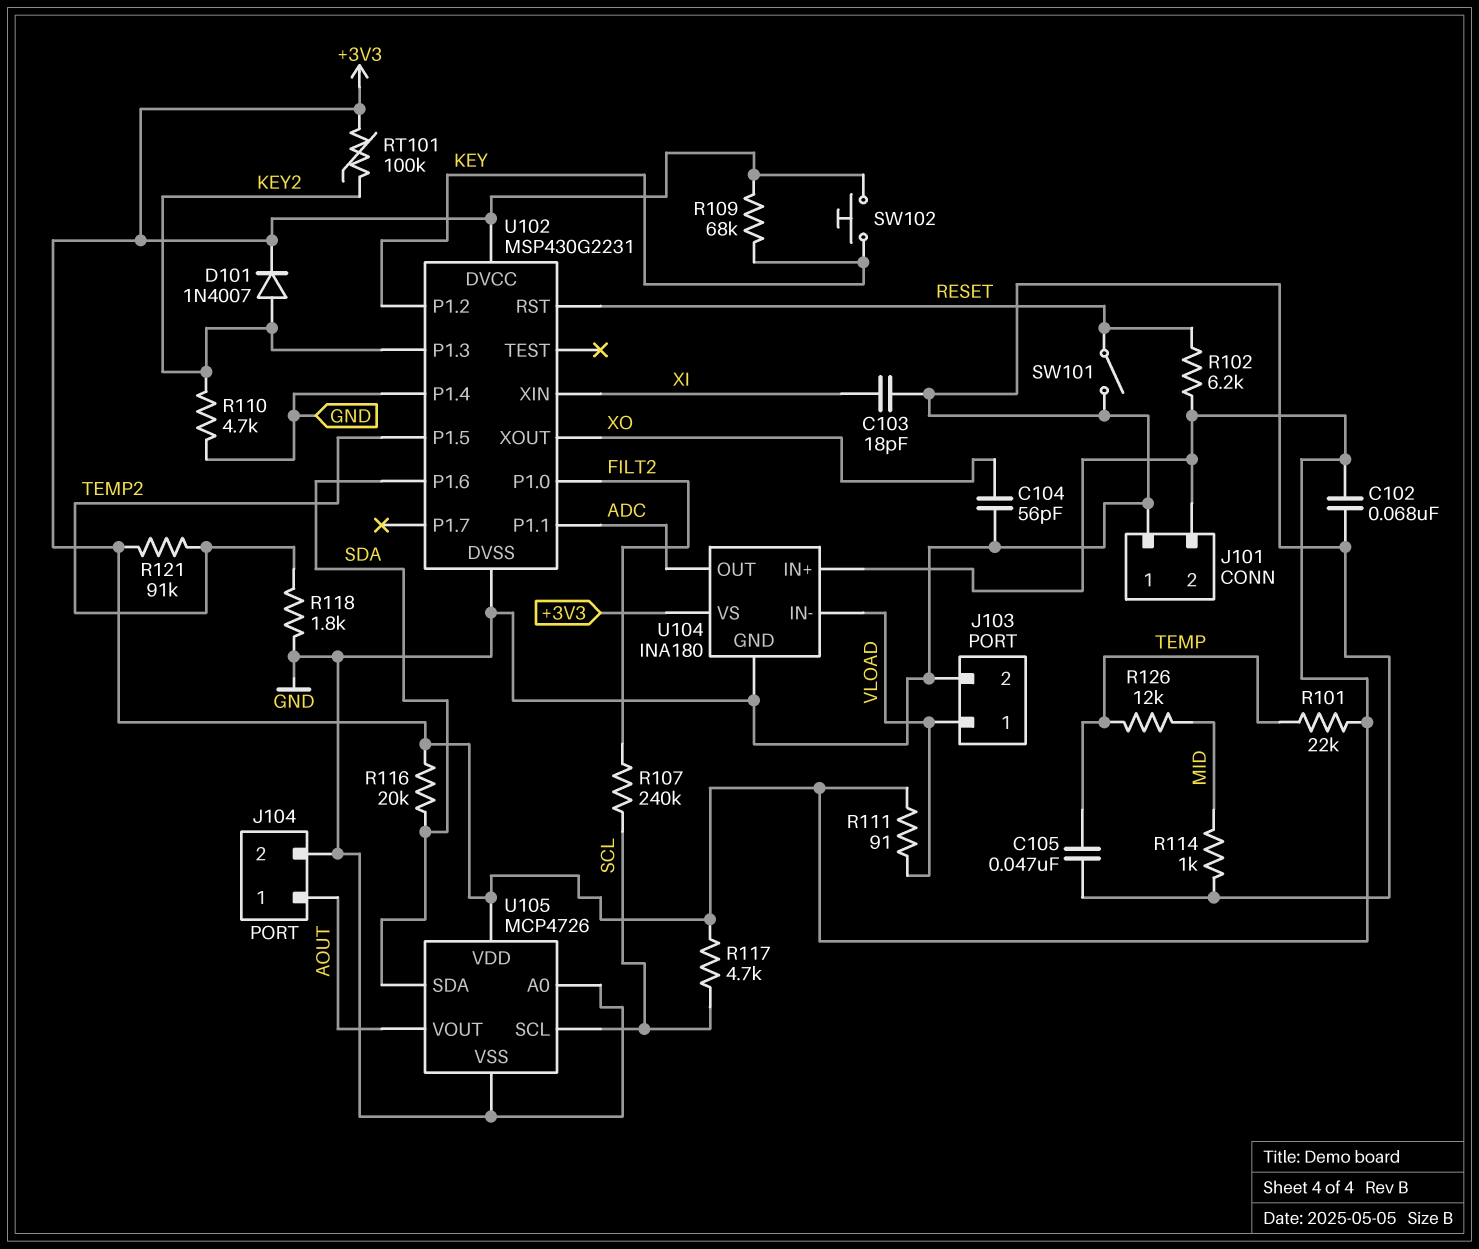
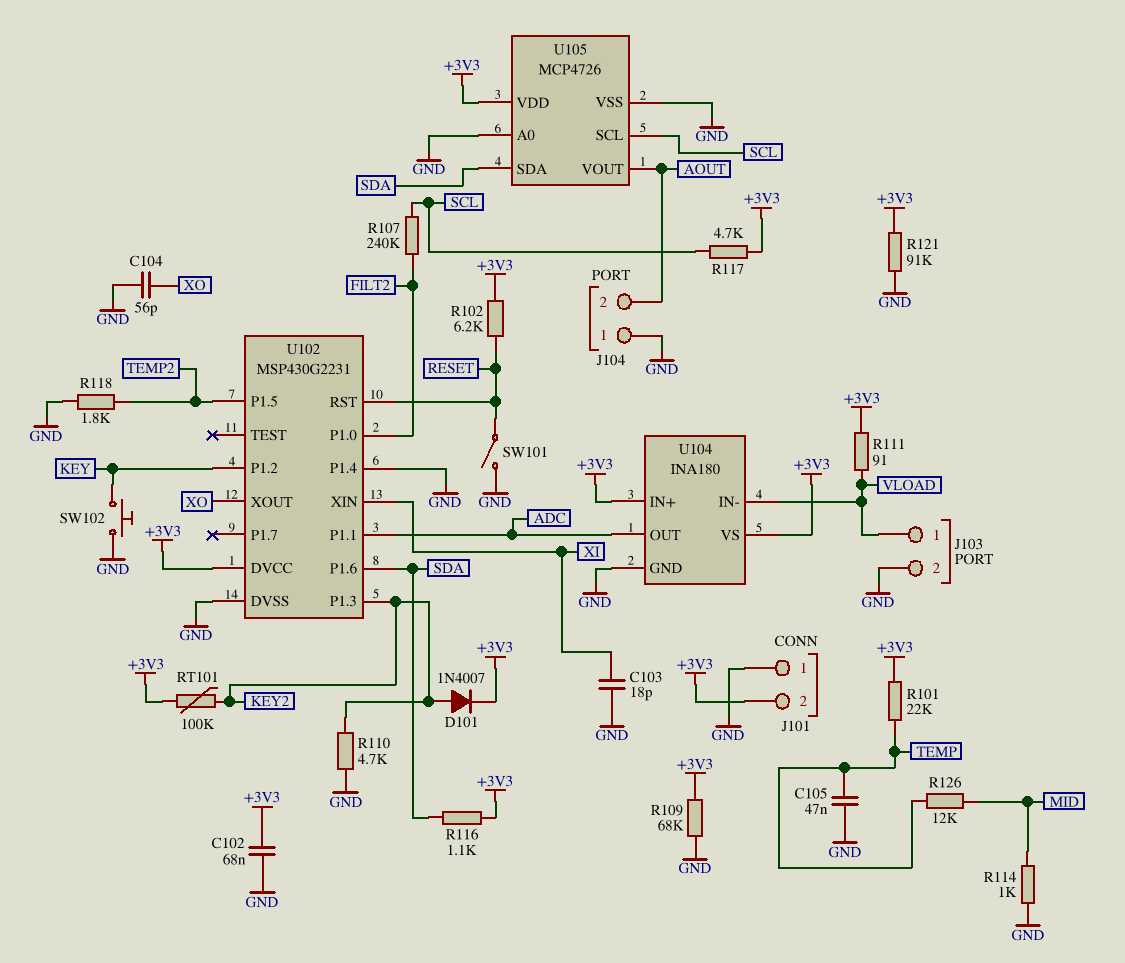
J104 pin 1: AOUT -> GND
J104 pin 2: GND -> AOUT
R109: 68k (+3V3, KEY) -> 68k (+3V3, GND)
R116: 20k (+3V3, SDA) -> 1.1k (+3V3, SDA)
R121: 91k (+3V3, TEMP2) -> 91k (+3V3, GND)
SW102: button (+3V3, KEY) -> button (GND, KEY)

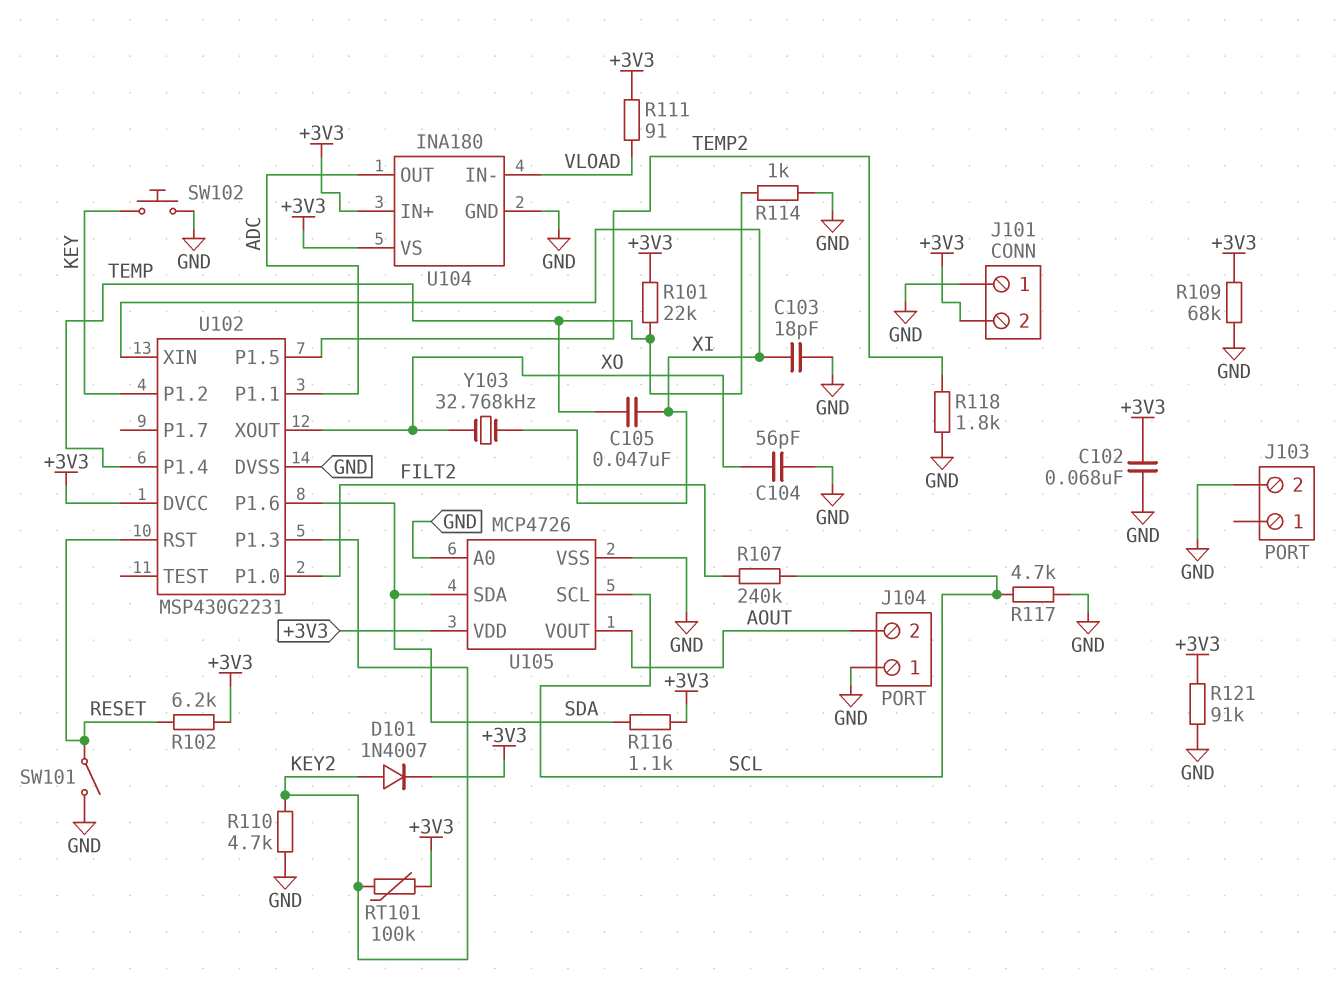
C105: 47nF (GND, TEMP) -> 47nF (TEMP, XI)
J103 pin 1: VLOAD -> none
R114: 1k (GND, MID) -> 1k (GND, TEMP)
R117: 4.7k (+3V3, SCL) -> 4.7k (GND, SCL)
R126: 12k (MID, TEMP) -> none
U102 pin P1.4: GND -> TEMP
Y103: none -> 32.768kHz (XI, XO)

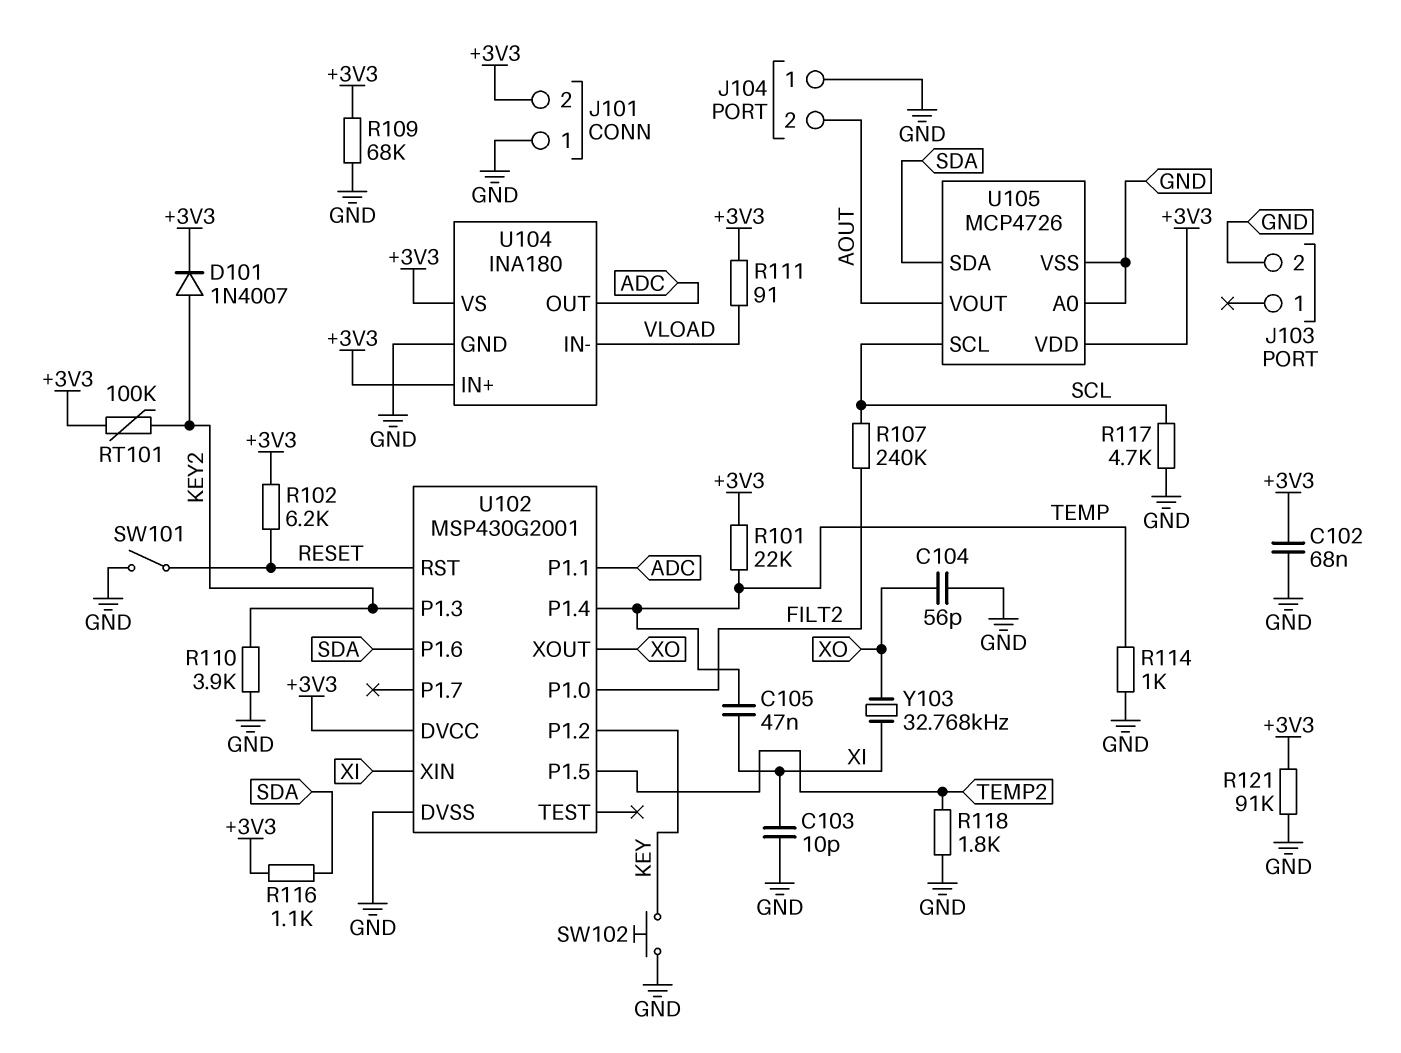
C103: 18pF (GND, XI) -> 10pF (GND, XI)
R110: 4.7k (GND, KEY2) -> 3.9k (GND, KEY2)
U102: MSP430G2231 -> MSP430G2001

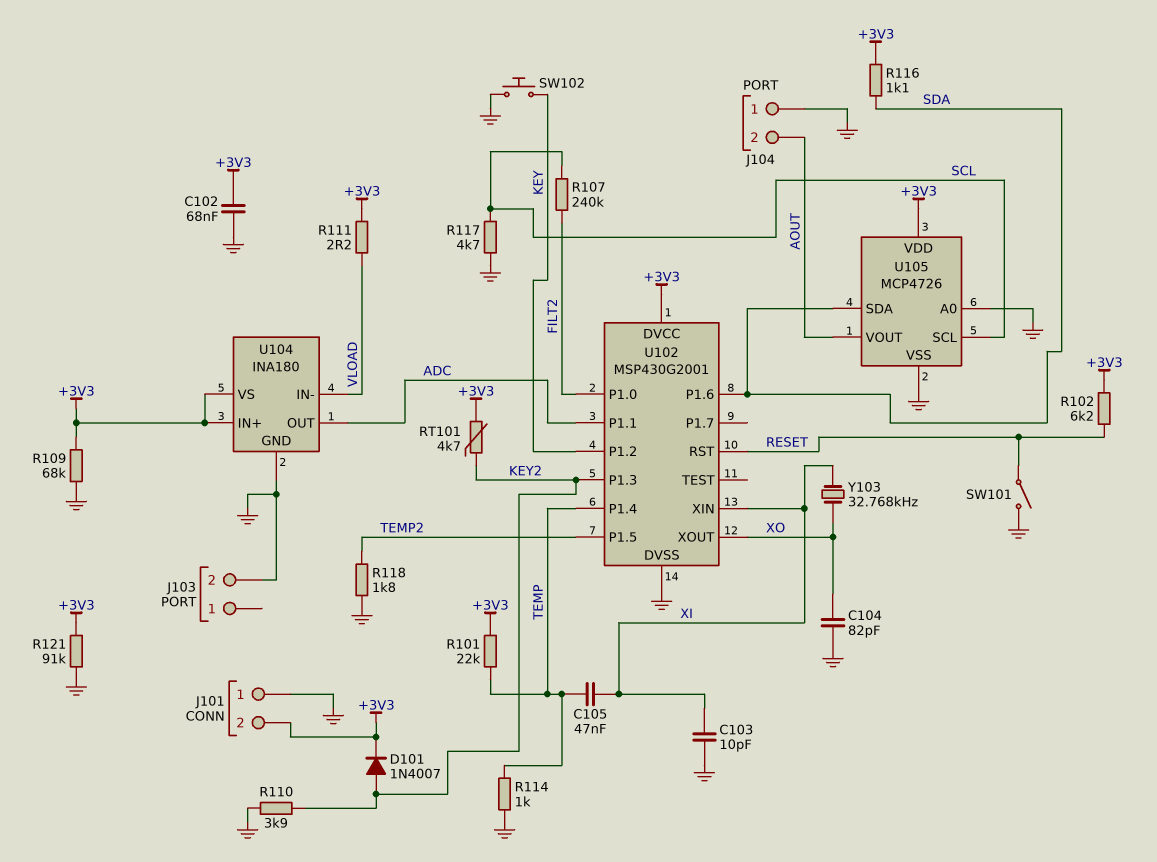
C104: 56pF (GND, XO) -> 82pF (GND, XO)
R111: 91 (+3V3, VLOAD) -> 2.2 (+3V3, VLOAD)
RT101: 100k (+3V3, KEY2) -> 4.7k (+3V3, KEY2)

